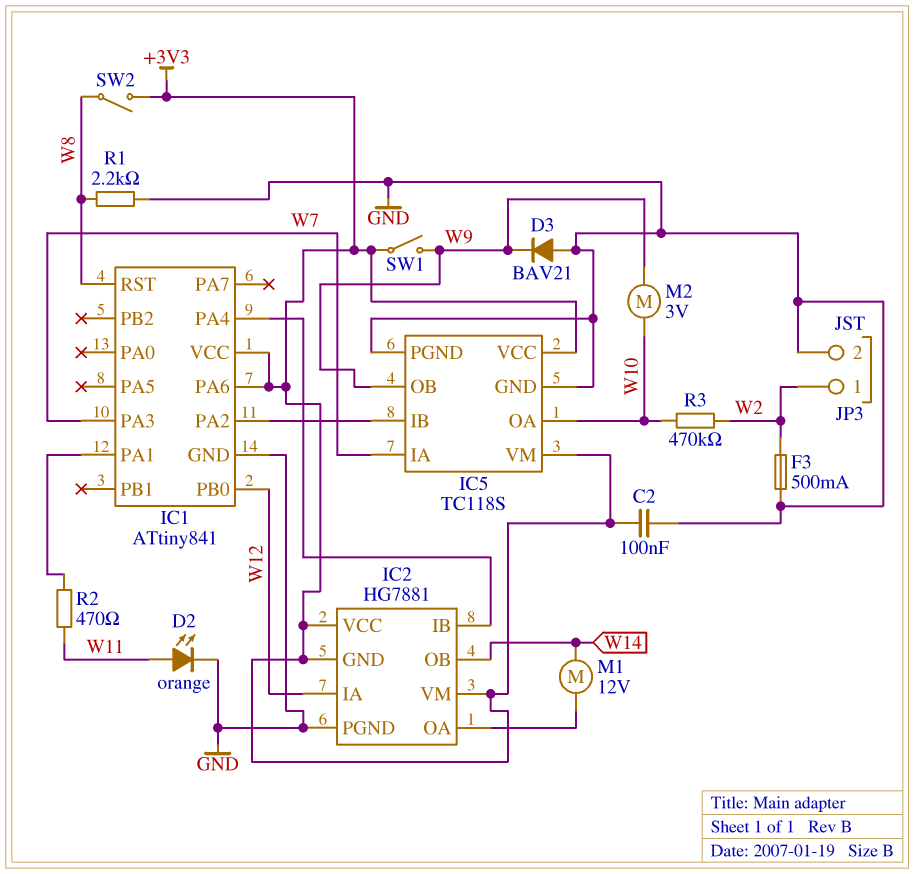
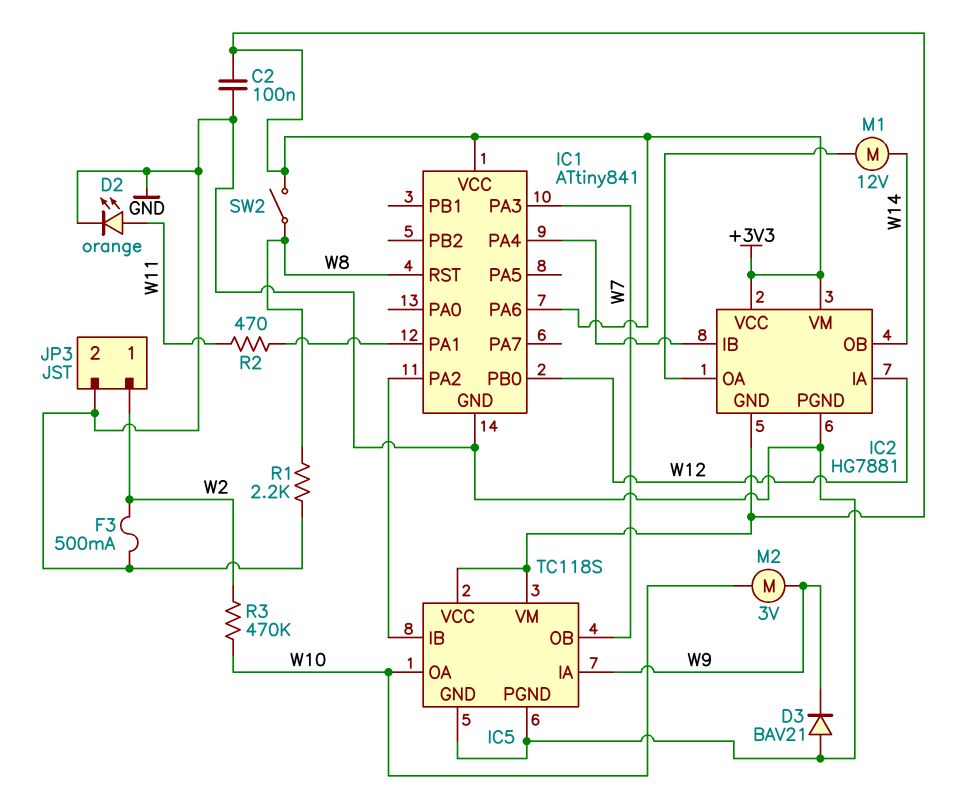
IC5 pin IA: W7 -> W9
IC5 pin OB: W9 -> W7
SW1: switch (+3V3, W9) -> none

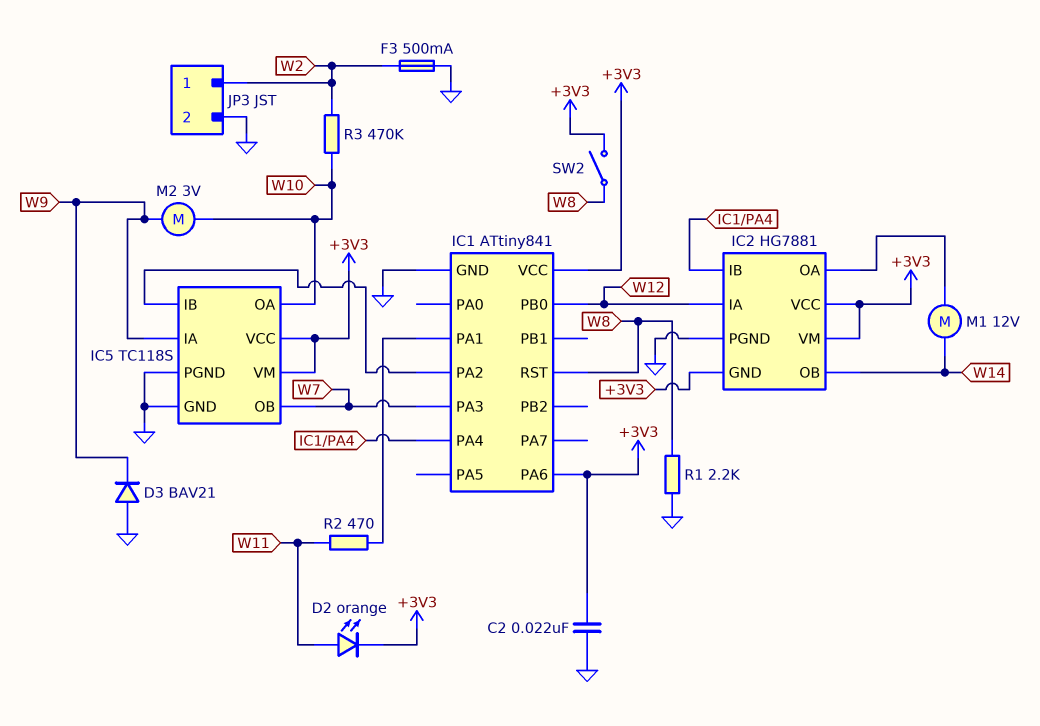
C2: 100nF (+3V3, GND) -> 22nF (+3V3, GND)
D2: LED orange (A W11, K GND) -> LED orange (A W11, K +3V3)

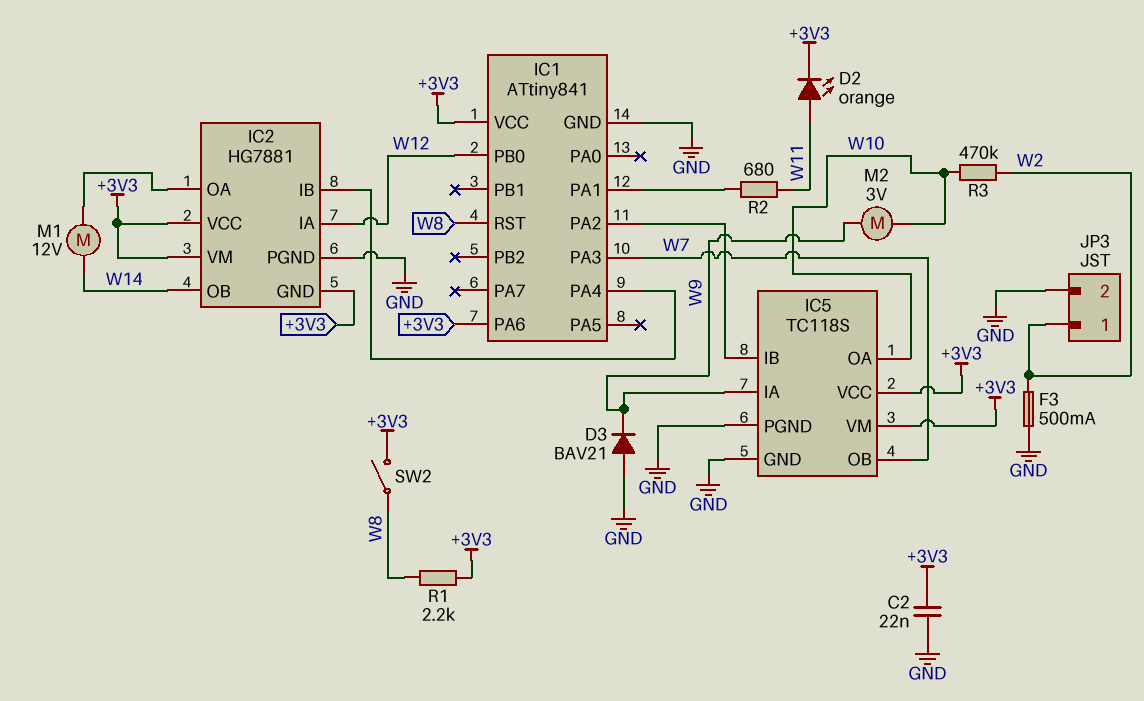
R1: 2.2k (GND, W8) -> 2.2k (+3V3, W8)
R2: 470 (IC1/PA1, W11) -> 680 (IC1/PA1, W11)

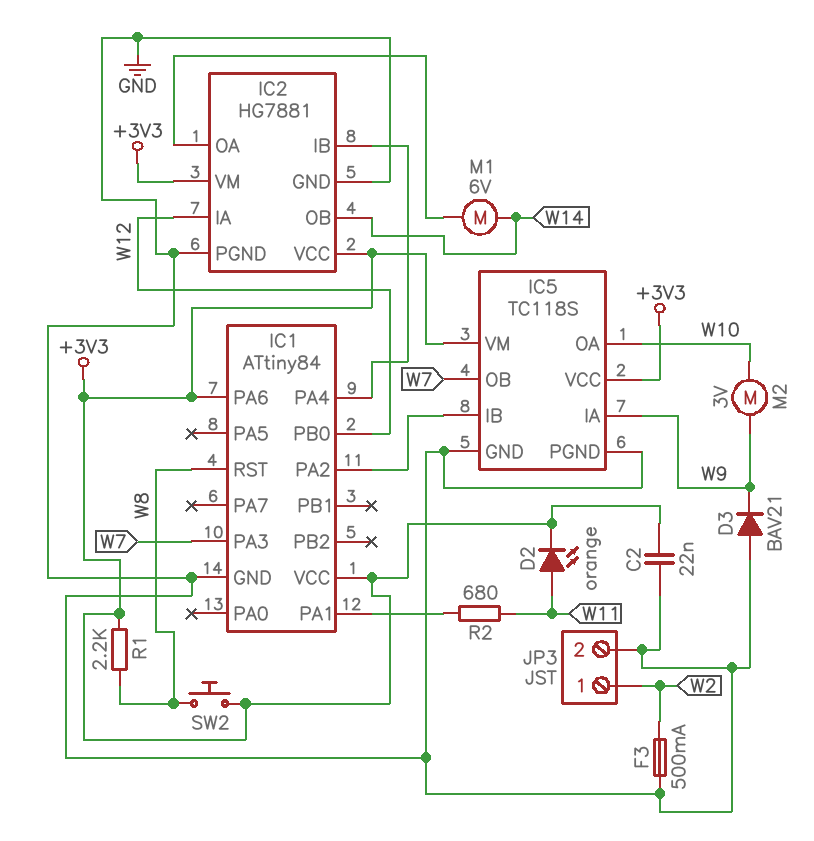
IC1: ATtiny841 -> ATtiny84
IC2 pin GND: +3V3 -> GND
M1: motor 12V (IC2/OA, W14) -> motor 6V (IC2/OA, W14)
R3: 470k (W2, W10) -> none
SW2: switch (+3V3, W8) -> button (+3V3, W8)

